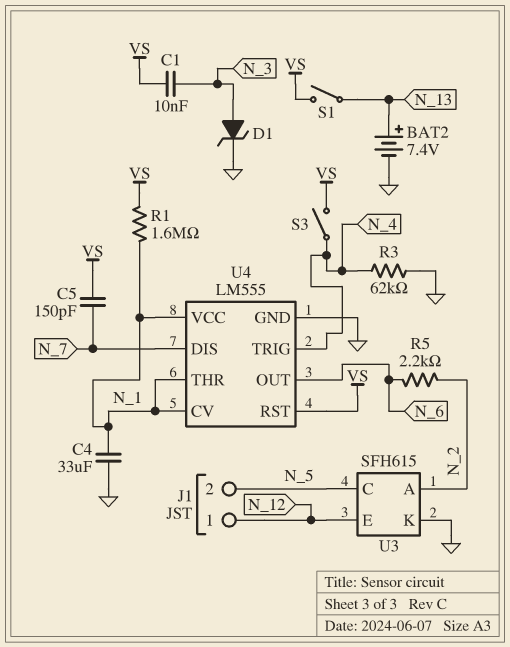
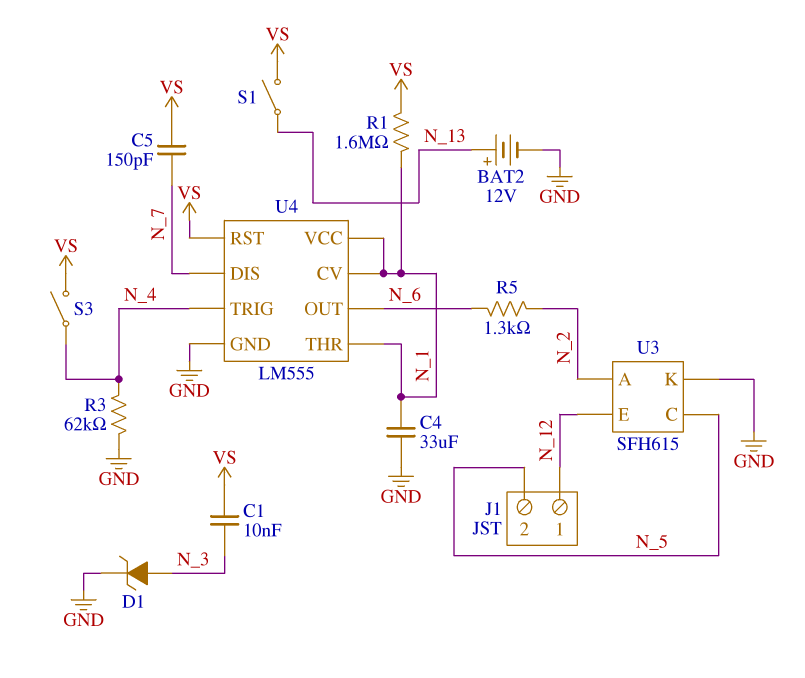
BAT2: 7.4V (plus N_13, minus GND) -> 12V (plus N_13, minus GND)
R5: 2.2k (N_2, N_6) -> 1.3k (N_2, N_6)

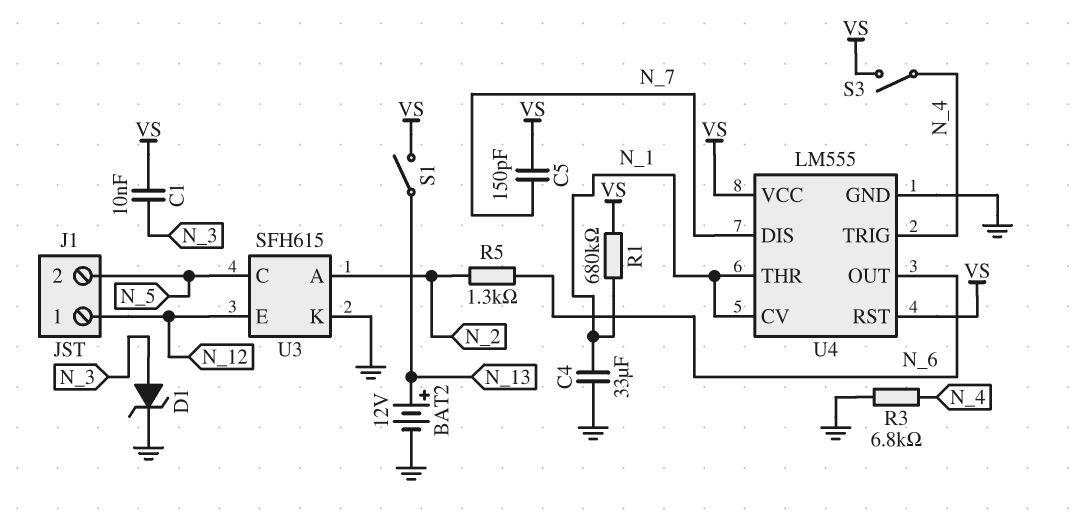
R1: 1.6M (N_1, VS) -> 680k (N_1, VS)
R3: 62k (GND, N_4) -> 6.8k (GND, N_4)
U4 pin VCC: N_1 -> VS

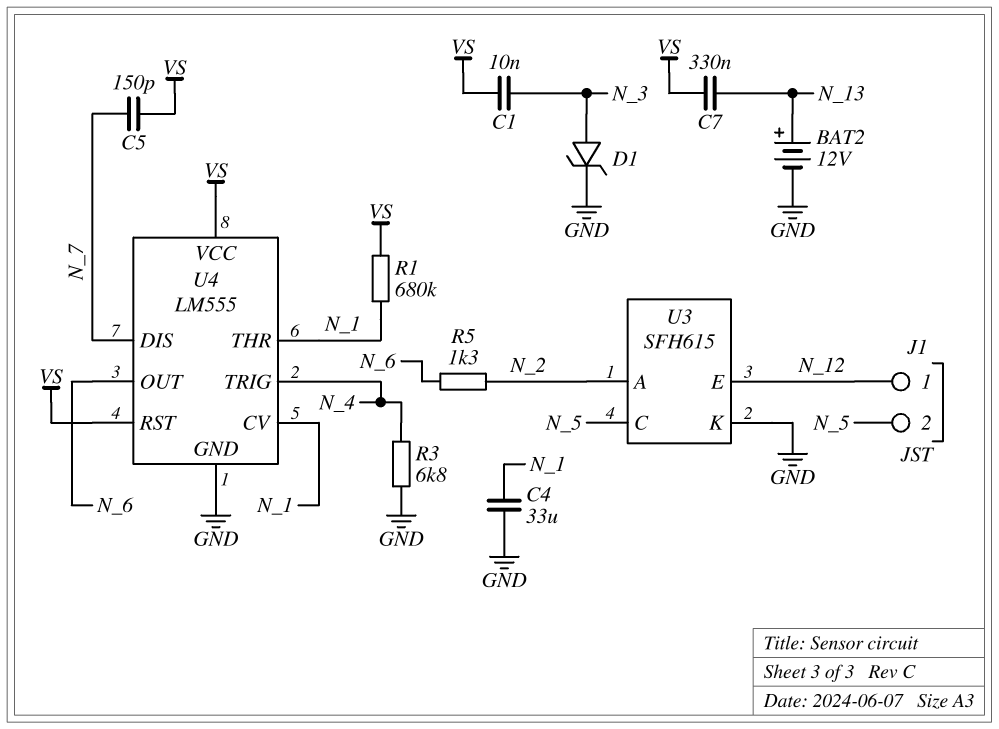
C7: none -> 330nF (N_13, VS)
S1: switch (N_13, VS) -> none
S3: switch (N_4, VS) -> none

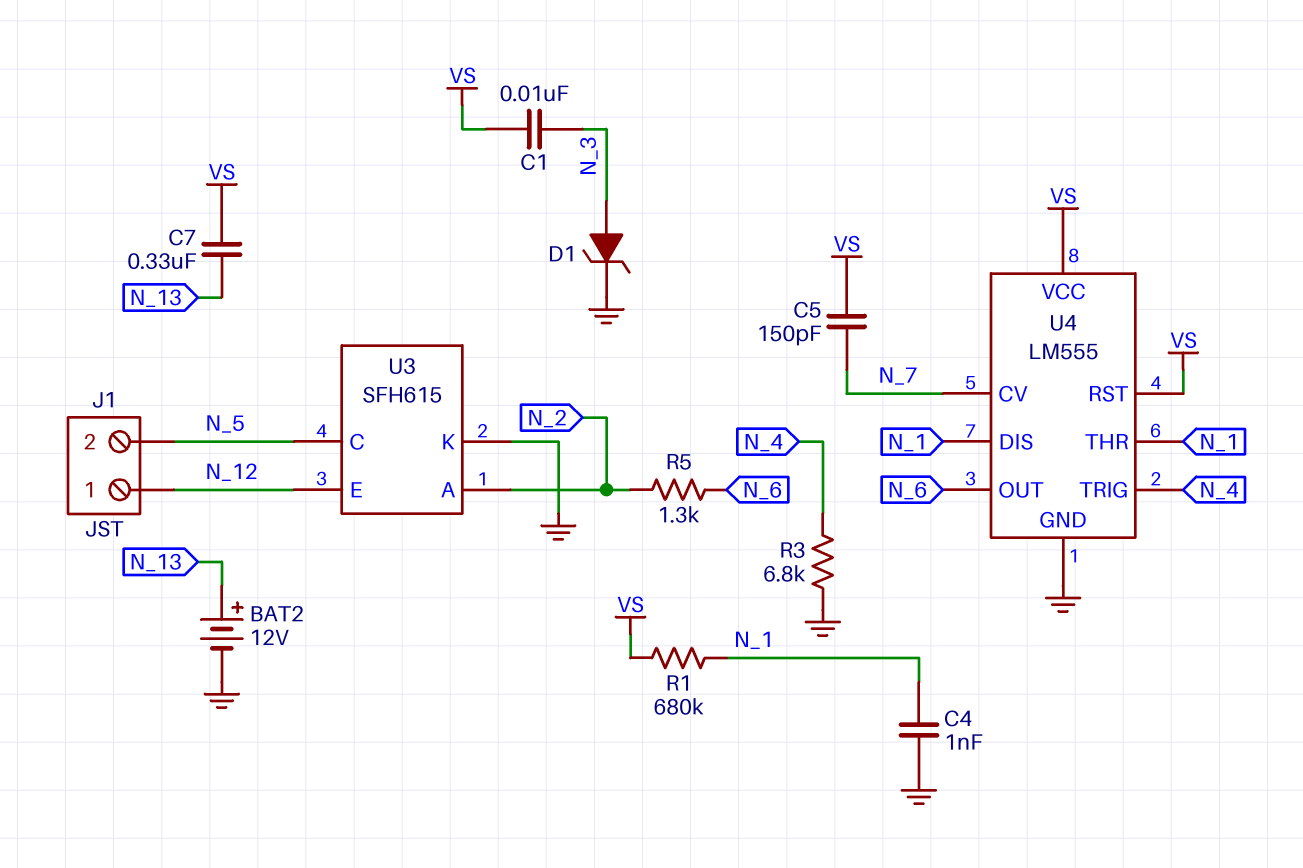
C4: 33uF (GND, N_1) -> 1nF (GND, N_1)
U4 pin CV: N_1 -> N_7
U4 pin DIS: N_7 -> N_1

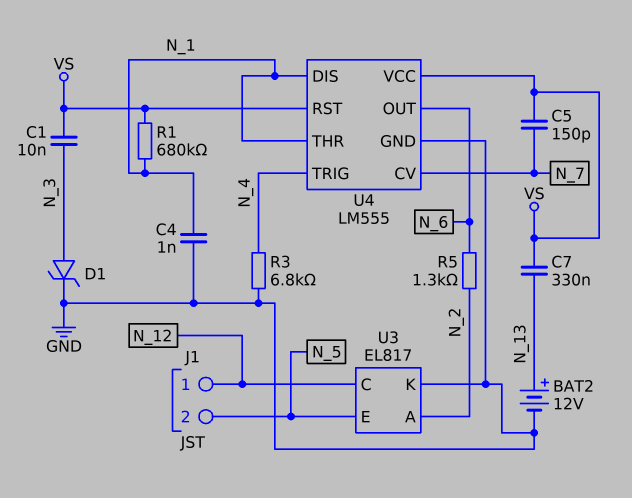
U3: SFH615 -> EL817
U3 pin C: N_5 -> N_12
U3 pin E: N_12 -> N_5

